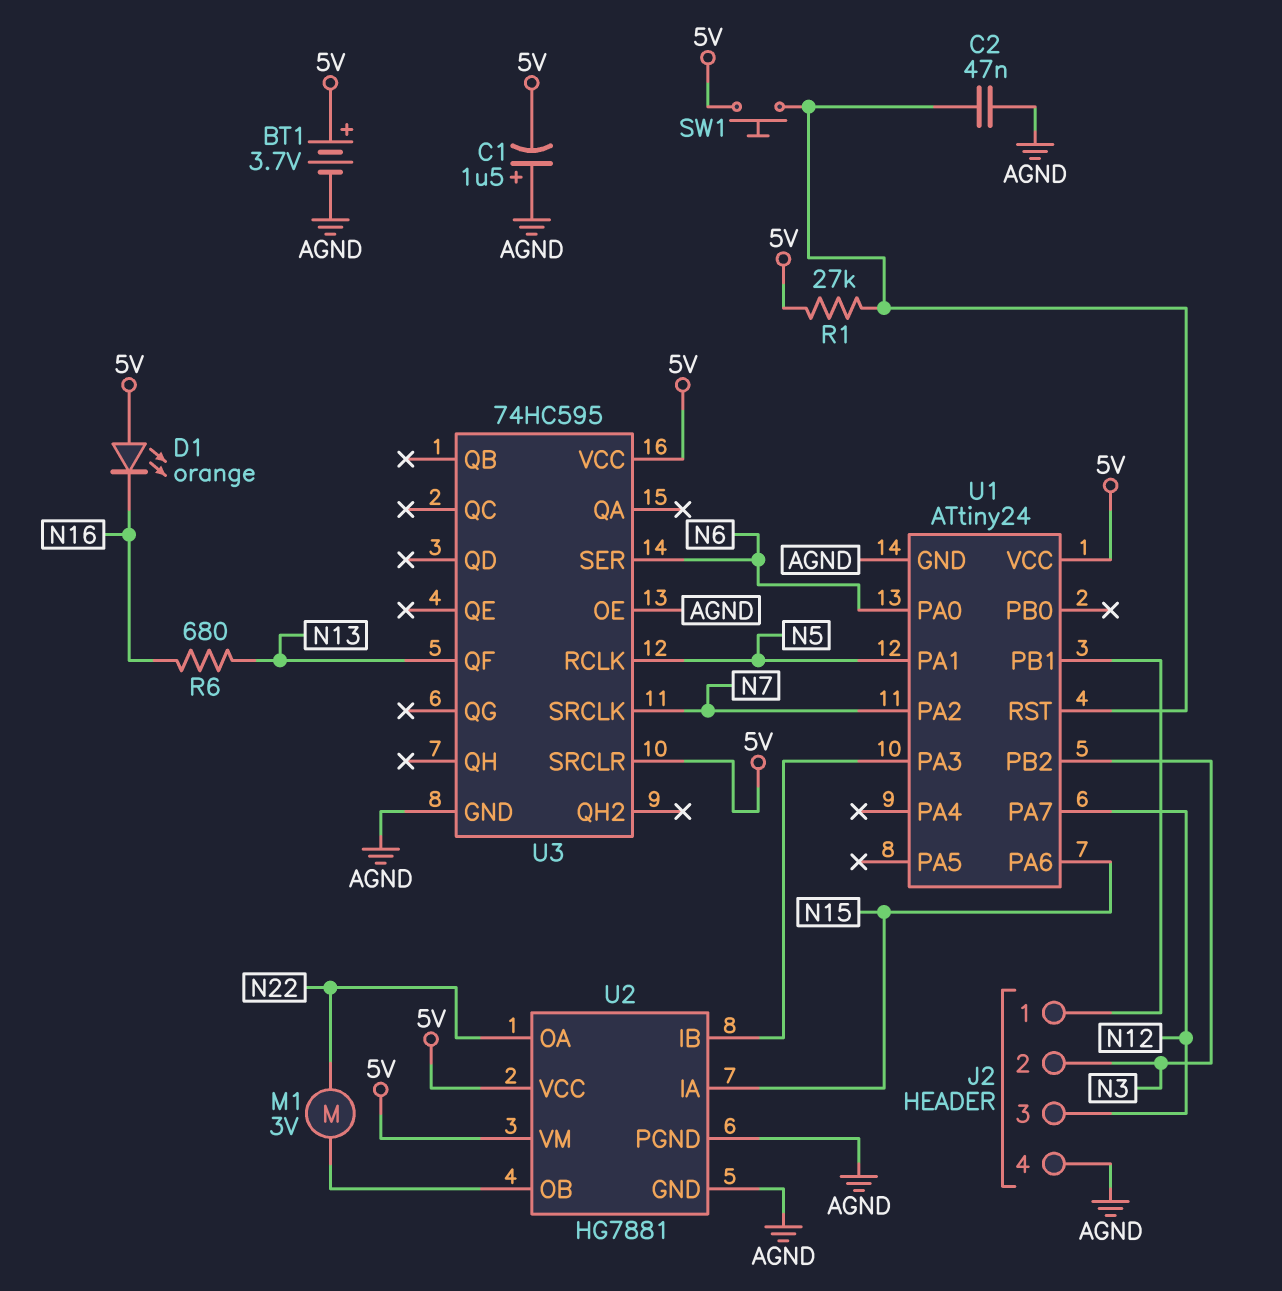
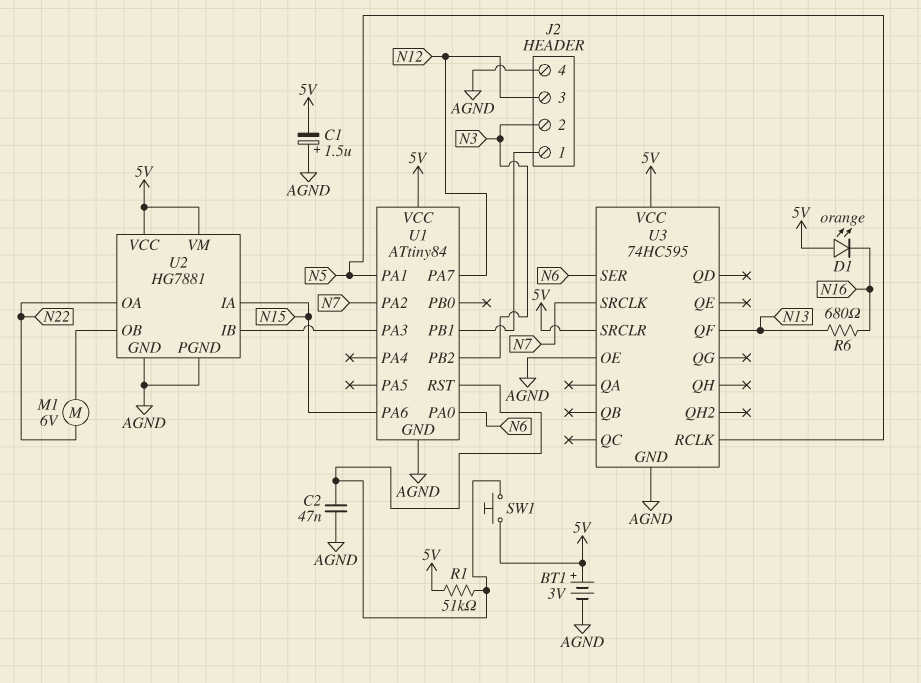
BT1: 3.7V (plus 5V, minus AGND) -> 3V (plus 5V, minus AGND)
M1: motor 3V (N22, U2/OB) -> motor 6V (N22, U2/OB)
R1: 27k (5V, U1/RST) -> 51k (5V, U1/RST)
U1: ATtiny24 -> ATtiny84

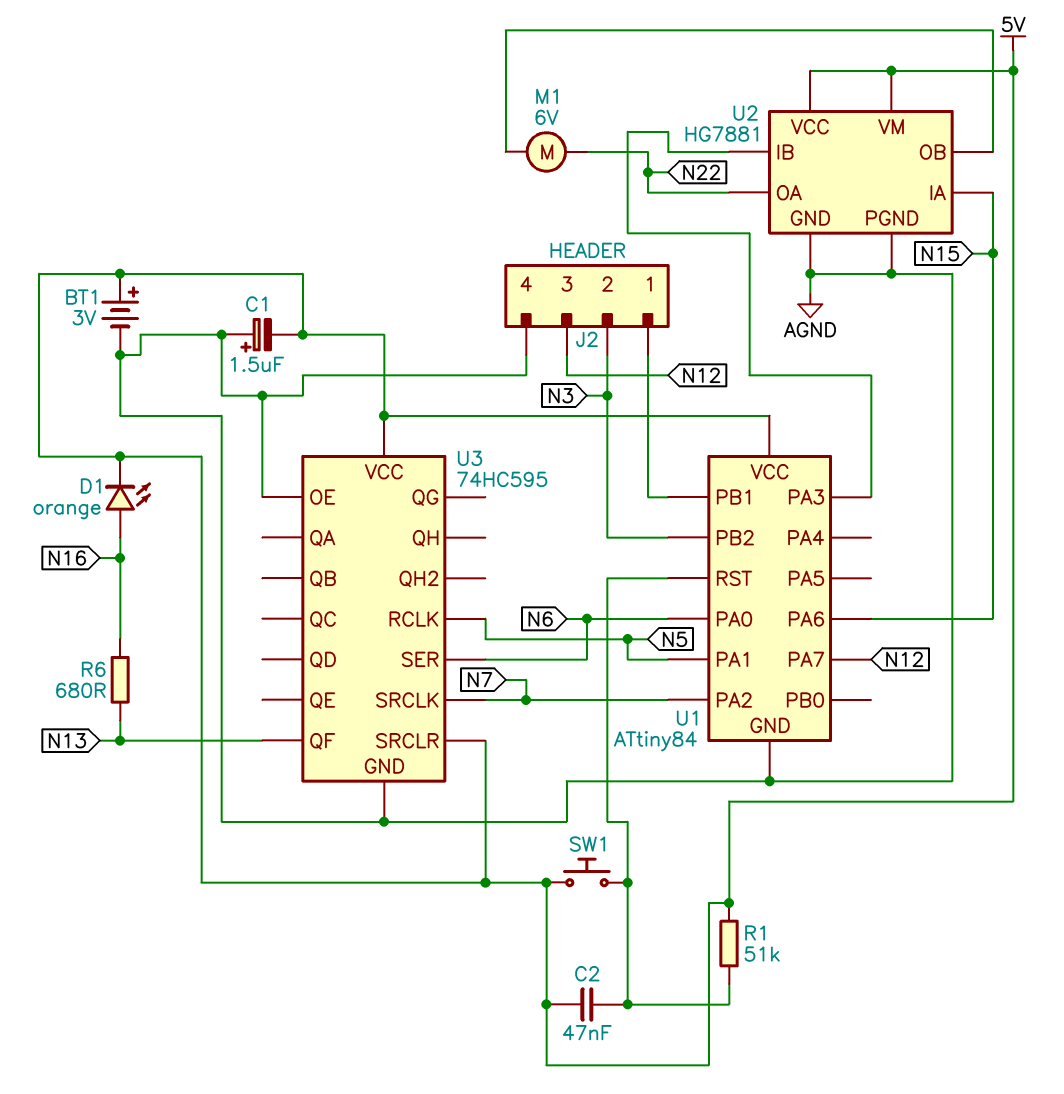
C2: 47nF (AGND, U1/RST) -> 47nF (5V, U1/RST)
D1: LED orange (A 5V, K N16) -> LED orange (A N16, K 5V)

